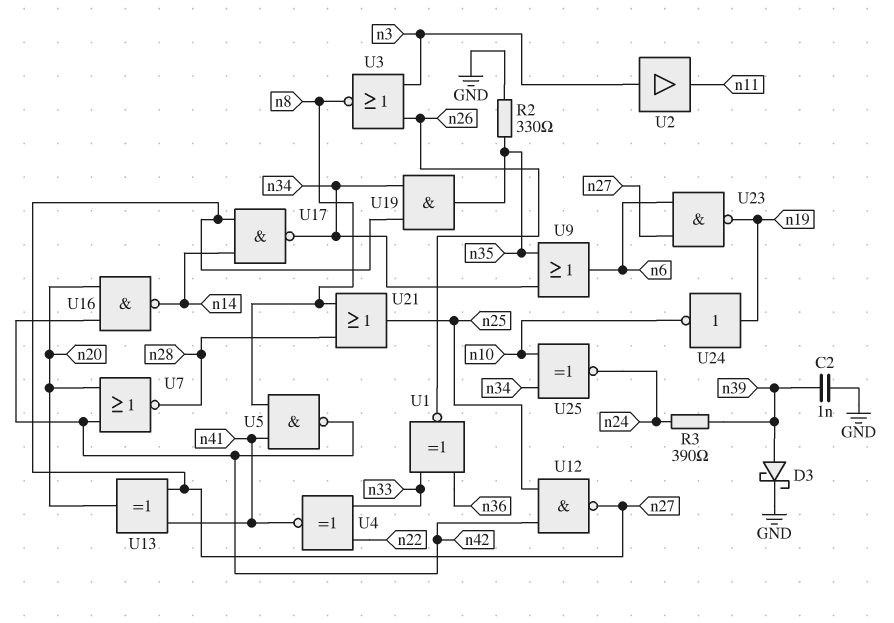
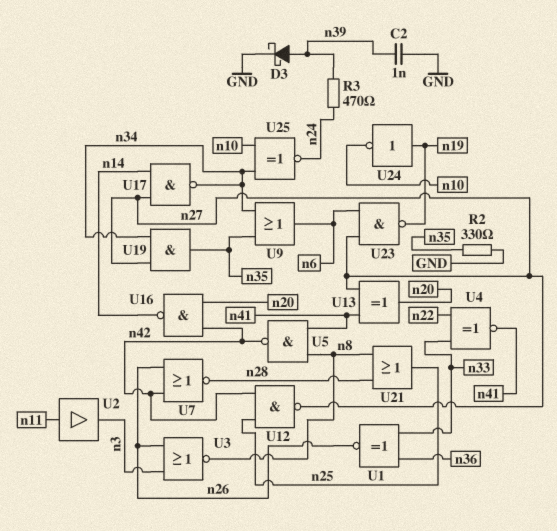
R3: 390 (n24, n39) -> 470 (n24, n39)
U2: buffer (in n3, out n11) -> buffer (in n11, out n3)
U7: NOR (in n20, in n42, out n28) -> NOR (in n26, in n42, out n28)

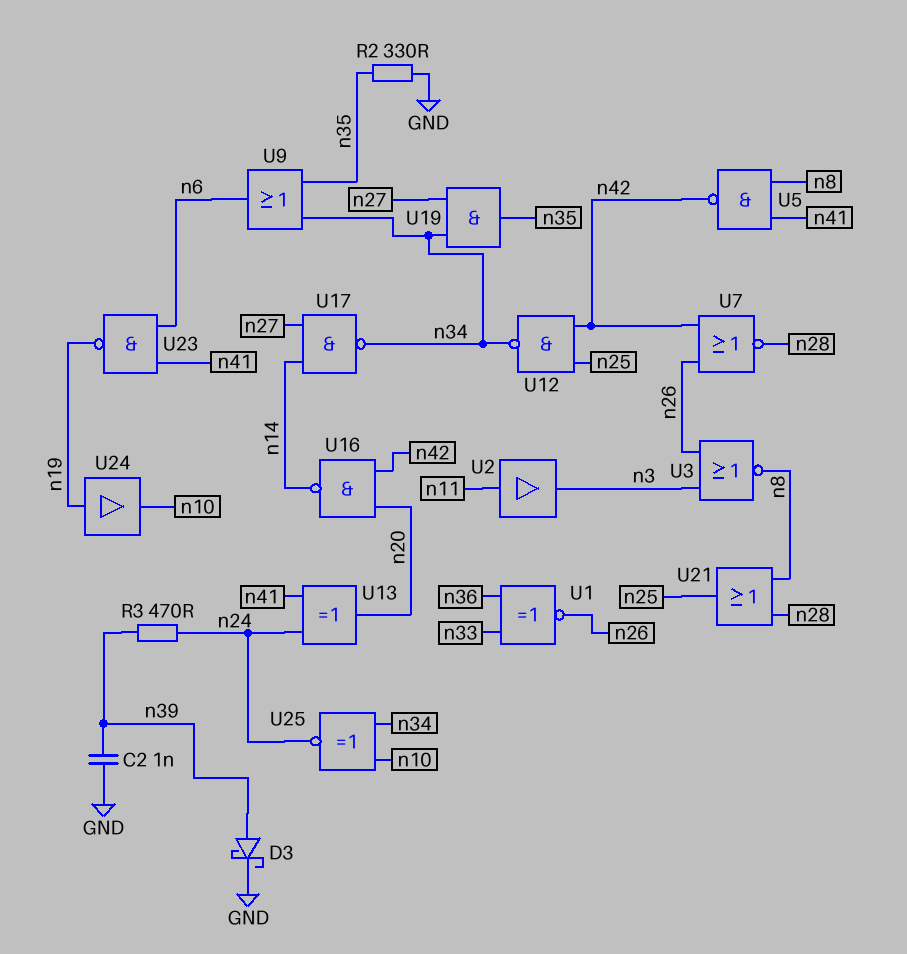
U4: XNOR (in n22, in n33, out n41) -> none
U12: NAND (in n25, in n42, out n27) -> NAND (in n25, in n42, out n34)
U13: XOR (in n27, in n41, out n20) -> XOR (in n24, in n41, out n20)
U23: NAND (in n6, in n27, out n19) -> NAND (in n6, in n41, out n19)
U24: NOT (in n19, out n10) -> buffer (in n19, out n10)

